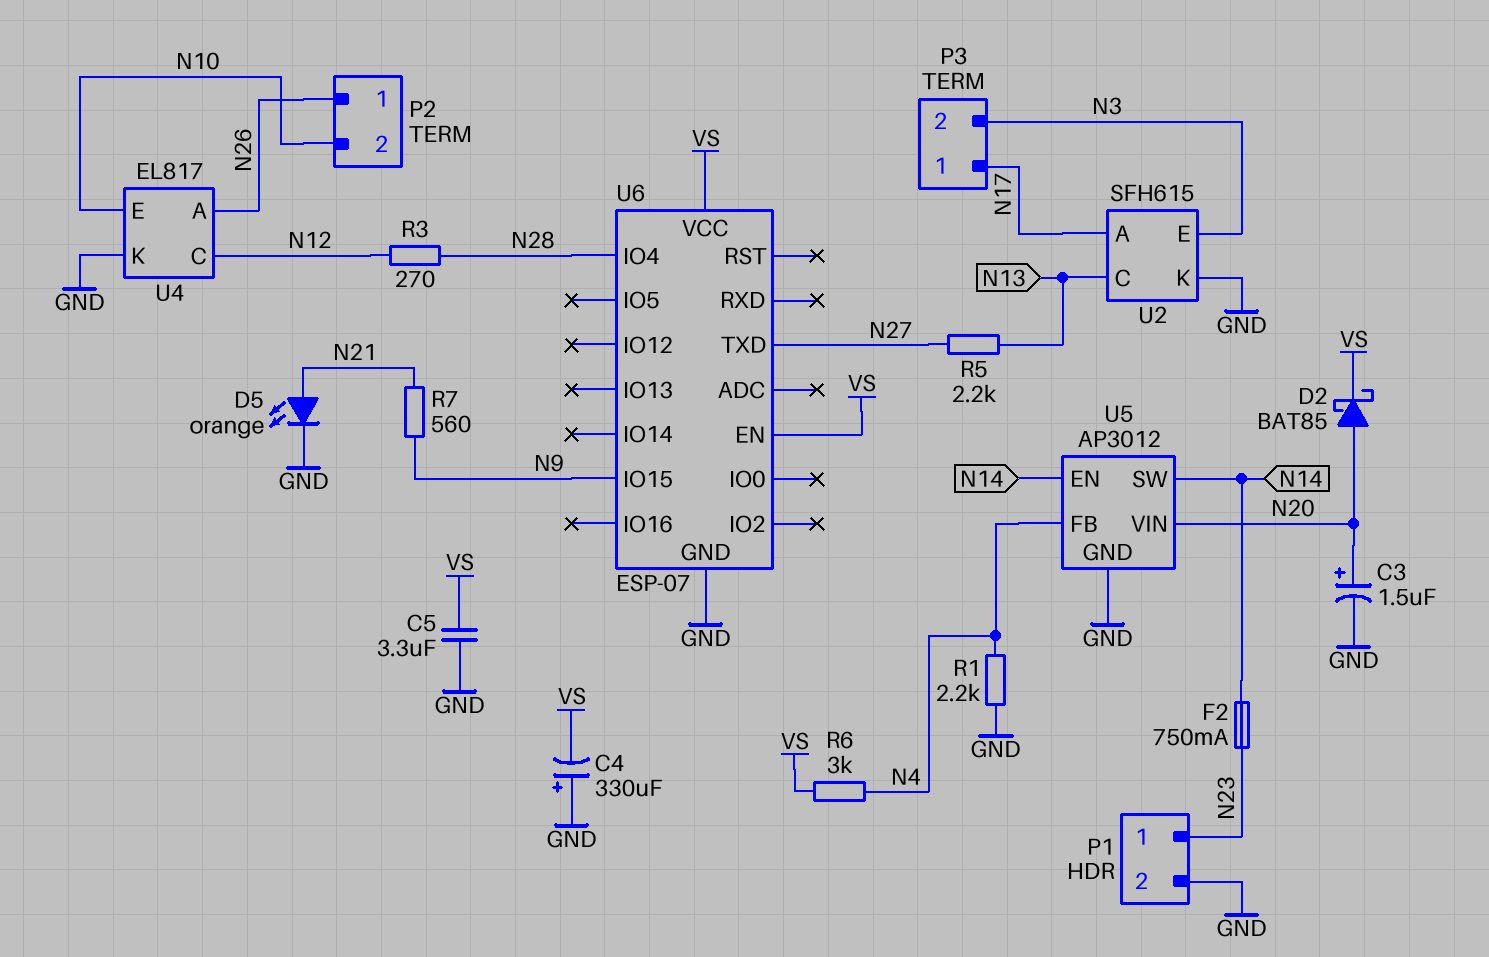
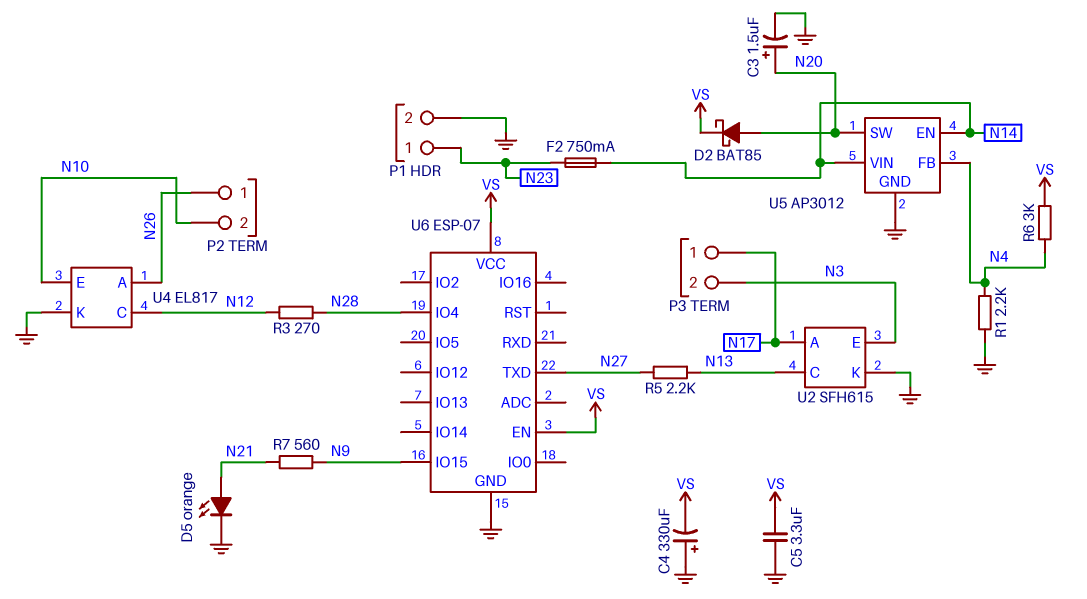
U5 pin SW: N14 -> N20
U5 pin VIN: N20 -> N14

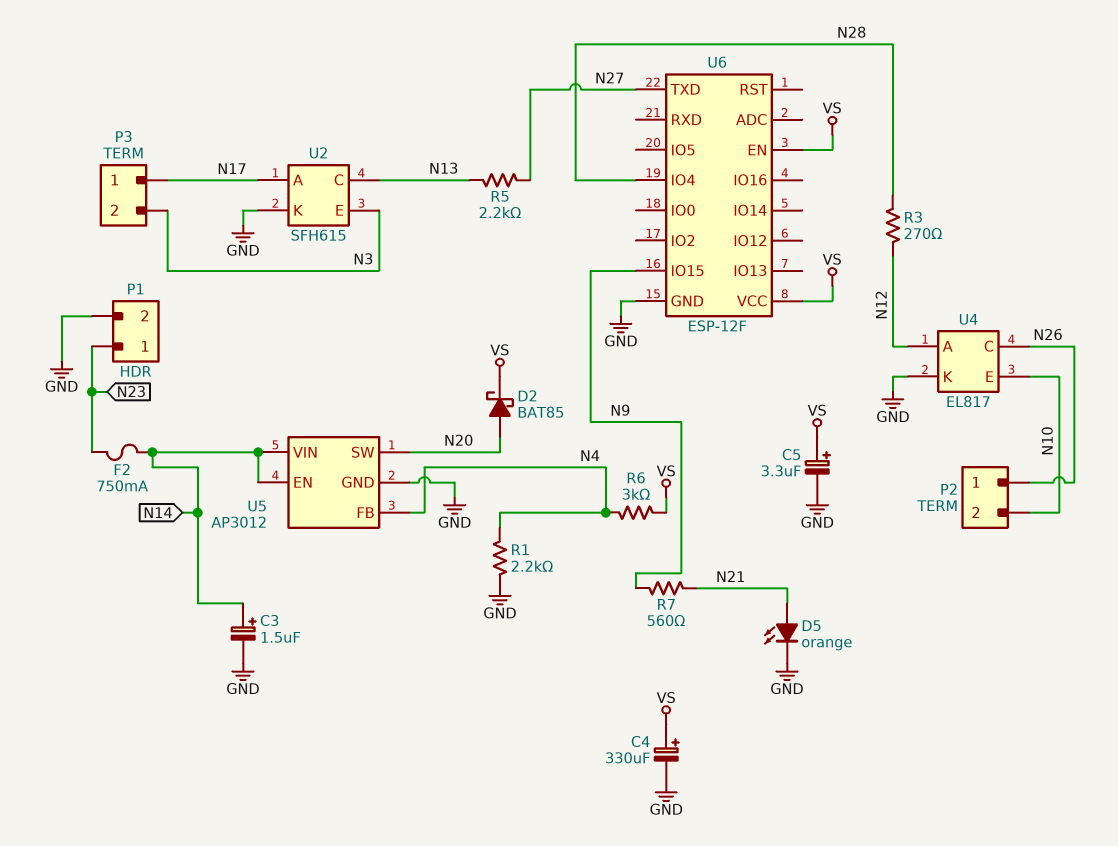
C3: 1.5uF (plus N20, minus GND) -> 1.5uF (plus N14, minus GND)
C4: 330uF (plus GND, minus VS) -> 330uF (plus VS, minus GND)
C5: 3.3uF (GND, VS) -> 3.3uF (plus VS, minus GND)
U4 pin A: N26 -> N12
U4 pin C: N12 -> N26
U6: ESP-07 -> ESP-12F

